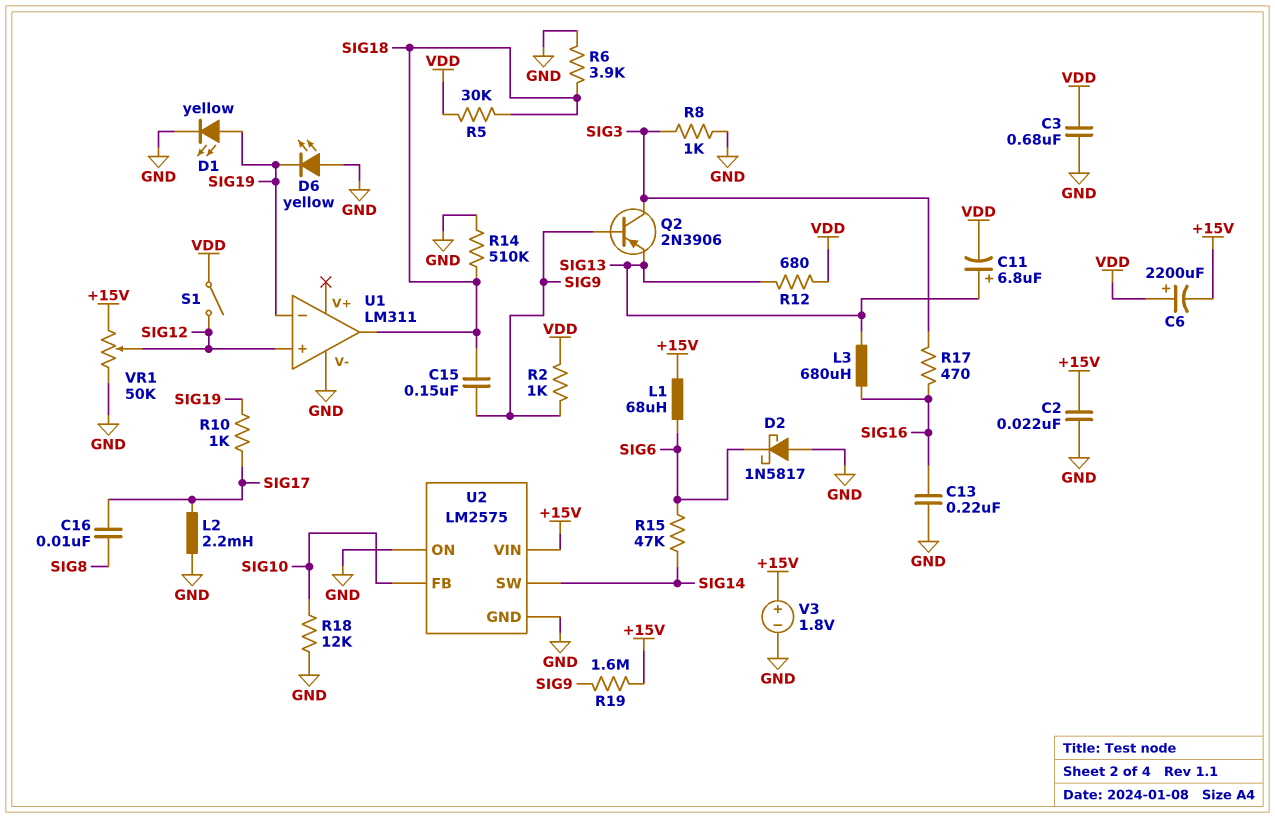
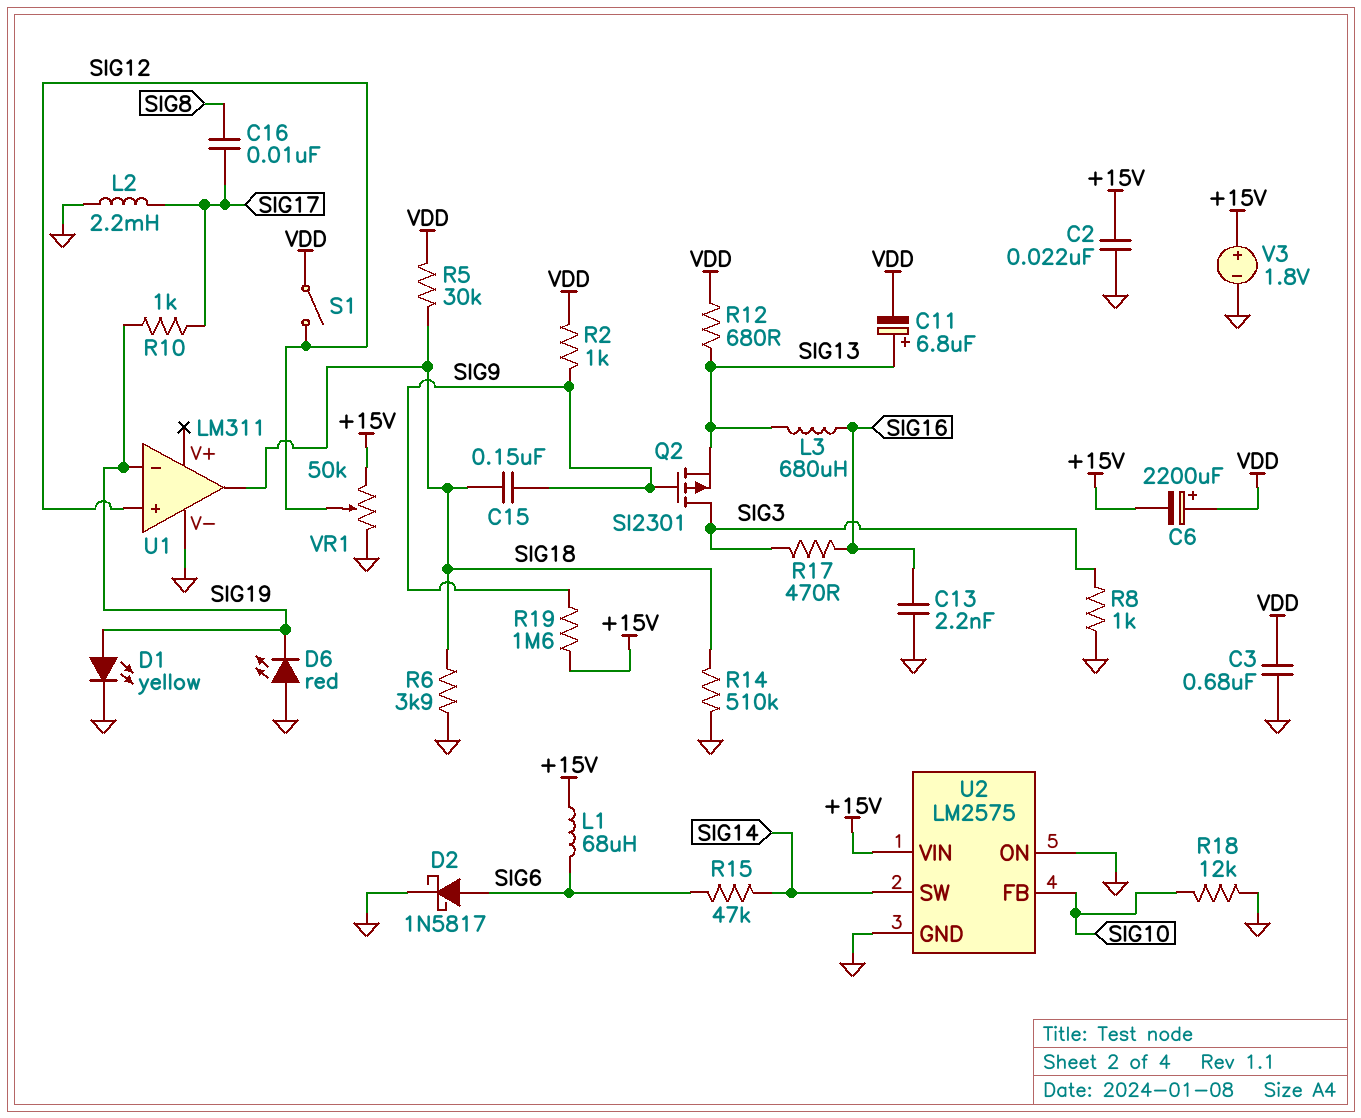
C13: 220nF (GND, SIG16) -> 2.2nF (GND, SIG16)
D2: schottky 1N5817 (A GND, K SIG6) -> schottky 1N5817 (A SIG6, K GND)
D6: LED yellow (A GND, K SIG19) -> LED red (A GND, K SIG19)
Q2: PNP 2N3906 (B SIG9, C SIG3, E SIG13) -> PMOS SI2301 (G SIG9, D SIG3, S SIG13)

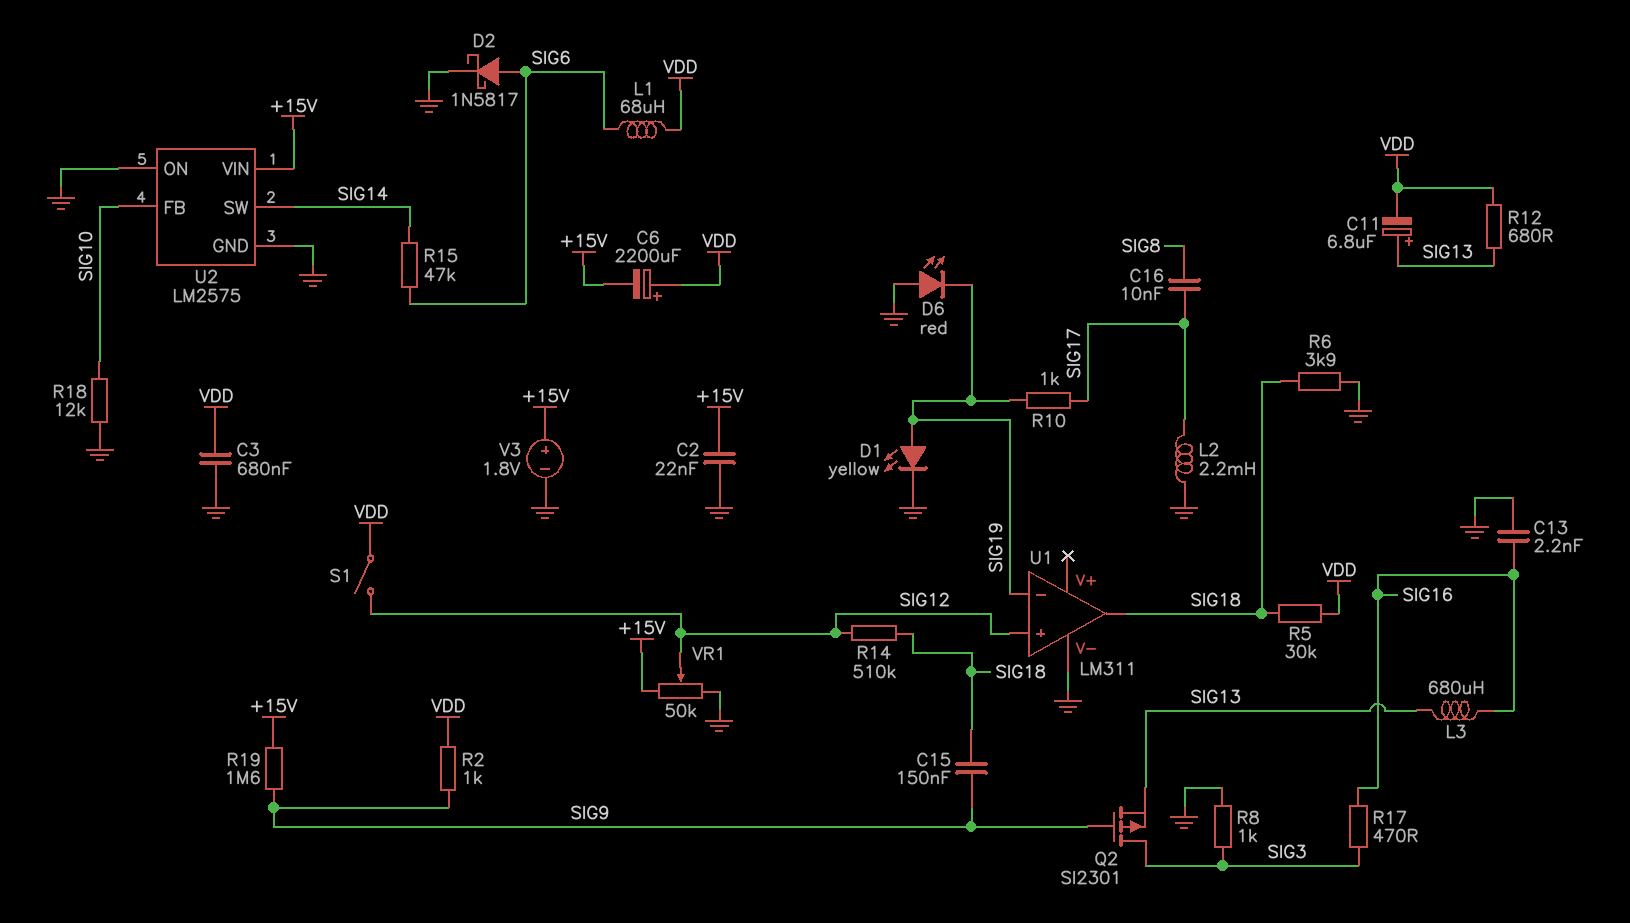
L1: 68uH (+15V, SIG6) -> 68uH (SIG6, VDD)
R14: 510k (GND, SIG18) -> 510k (SIG12, SIG18)

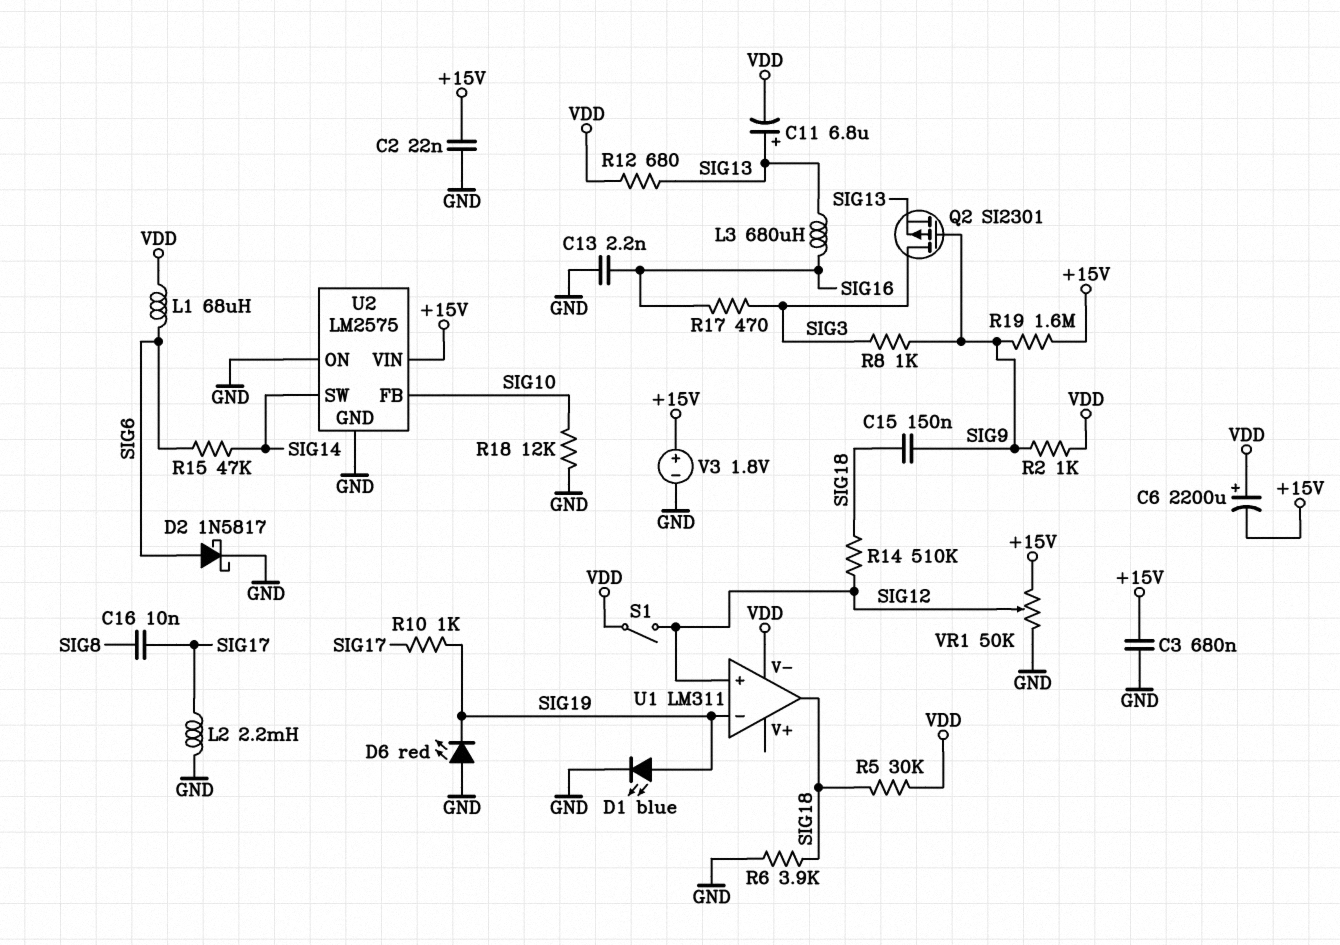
C3: 680nF (GND, VDD) -> 680nF (+15V, GND)
D1: LED yellow (A SIG19, K GND) -> LED blue (A SIG19, K GND)
R8: 1k (GND, SIG3) -> 1k (SIG3, SIG9)
U1 pin V-: GND -> VDD

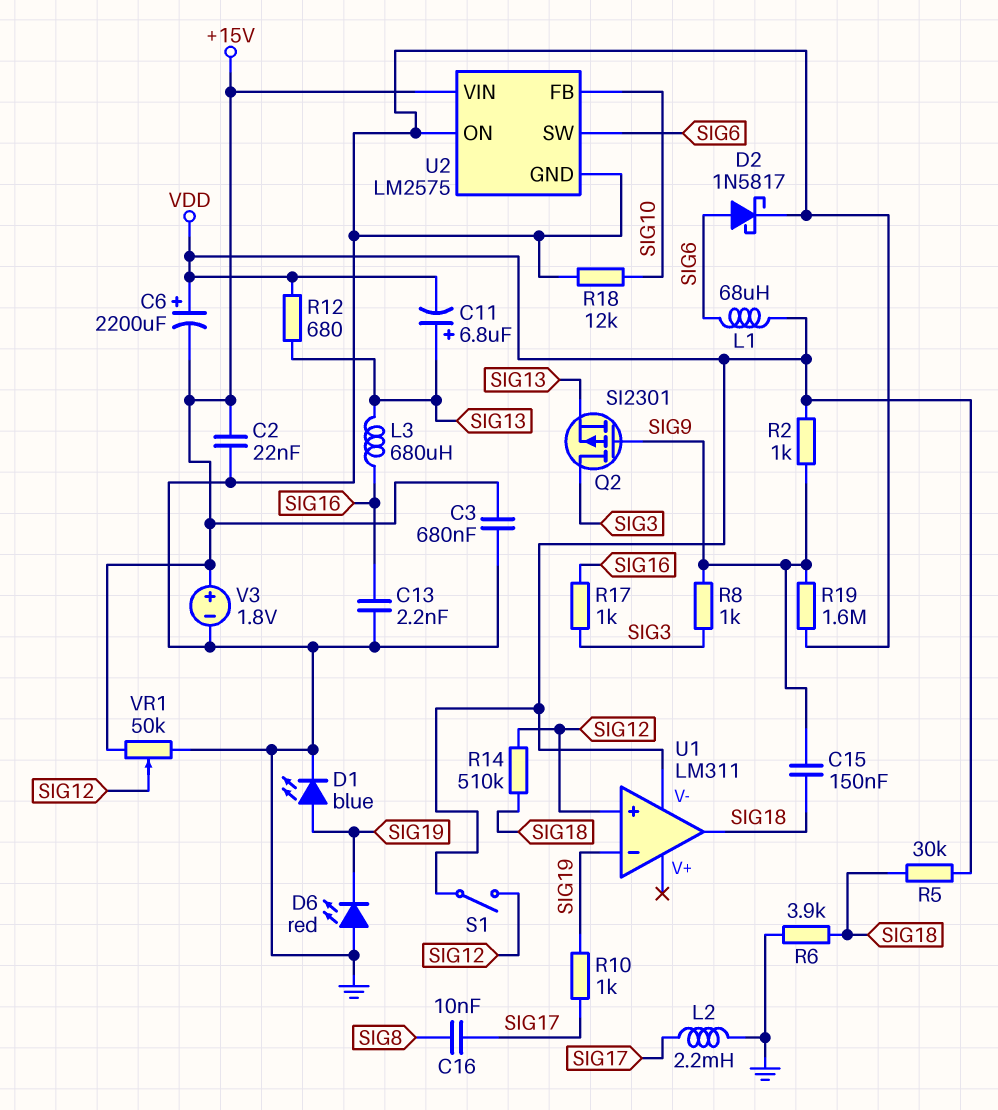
R15: 47k (SIG6, SIG14) -> none
R17: 470 (SIG3, SIG16) -> 1k (SIG3, SIG16)
R19: 1.6M (+15V, SIG9) -> 1.6M (GND, SIG9)
U2 pin SW: SIG14 -> SIG6

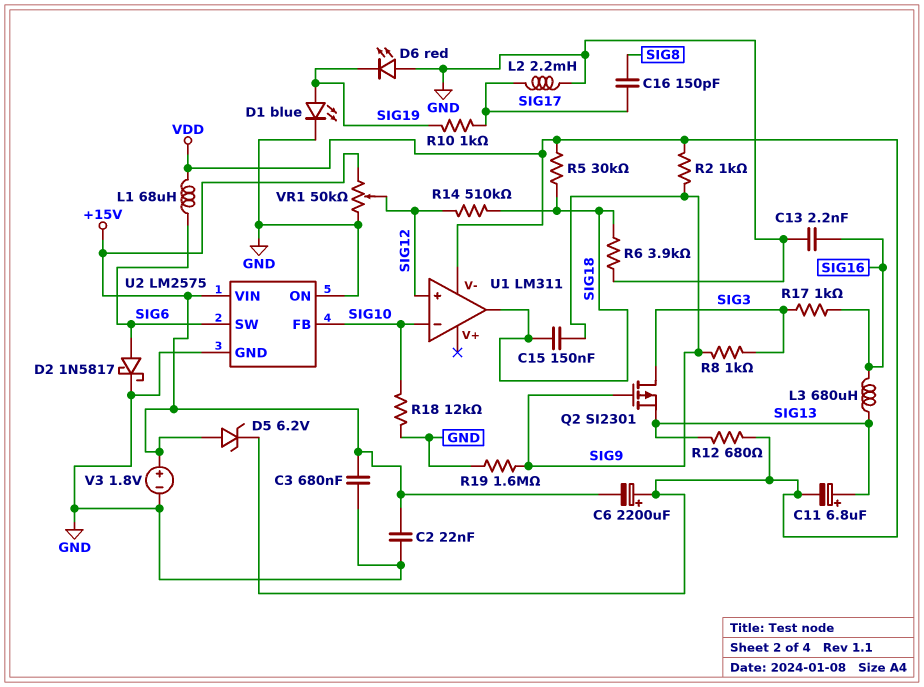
C16: 10nF (SIG8, SIG17) -> 150pF (SIG8, SIG17)
D5: none -> zener 6.2V (A +15V, K VDD)
S1: switch (SIG12, VDD) -> none
U1 pin in-: SIG19 -> SIG10

